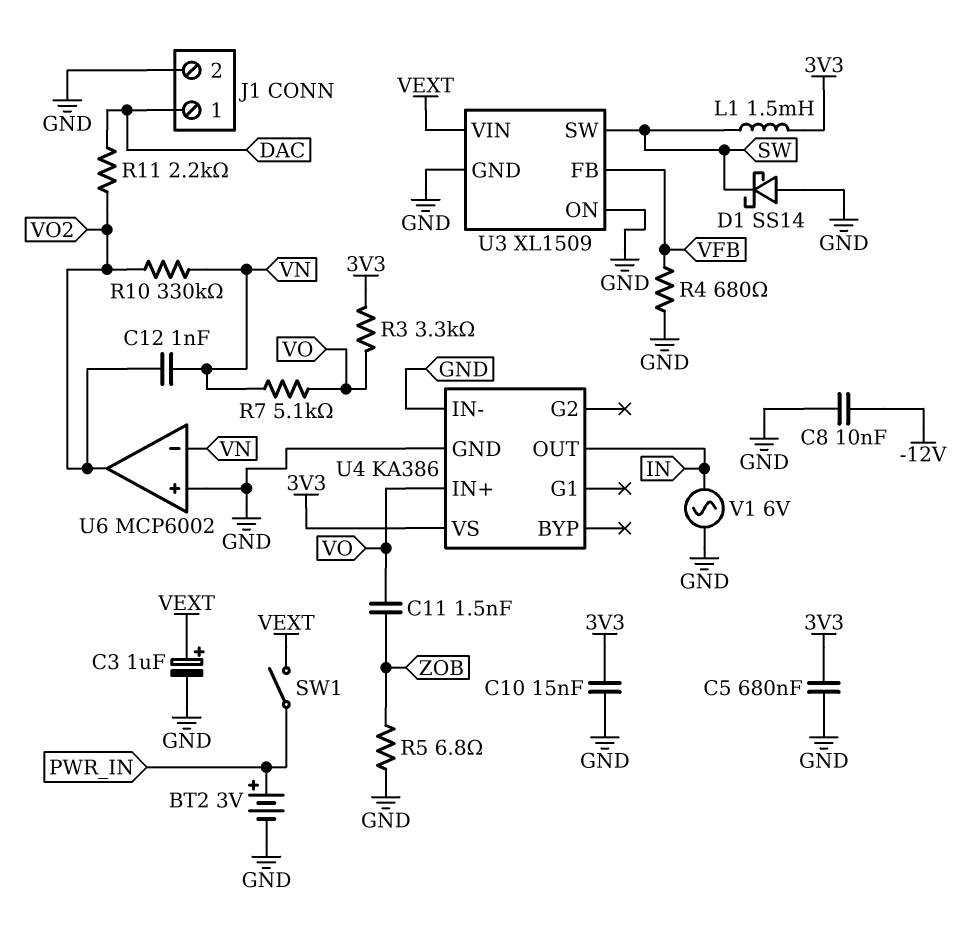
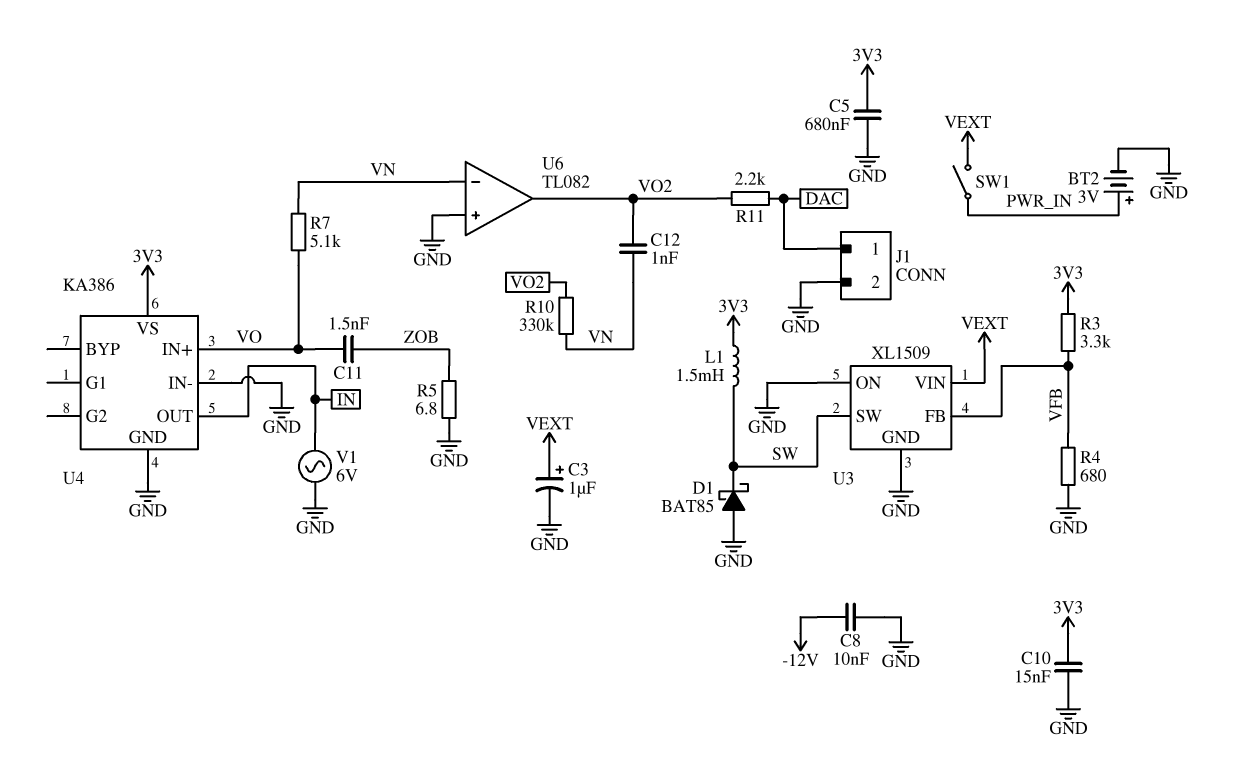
D1: schottky SS14 (A GND, K SW) -> schottky BAT85 (A GND, K SW)
R3: 3.3k (3V3, VO) -> 3.3k (3V3, VFB)
U6: MCP6002 -> TL082

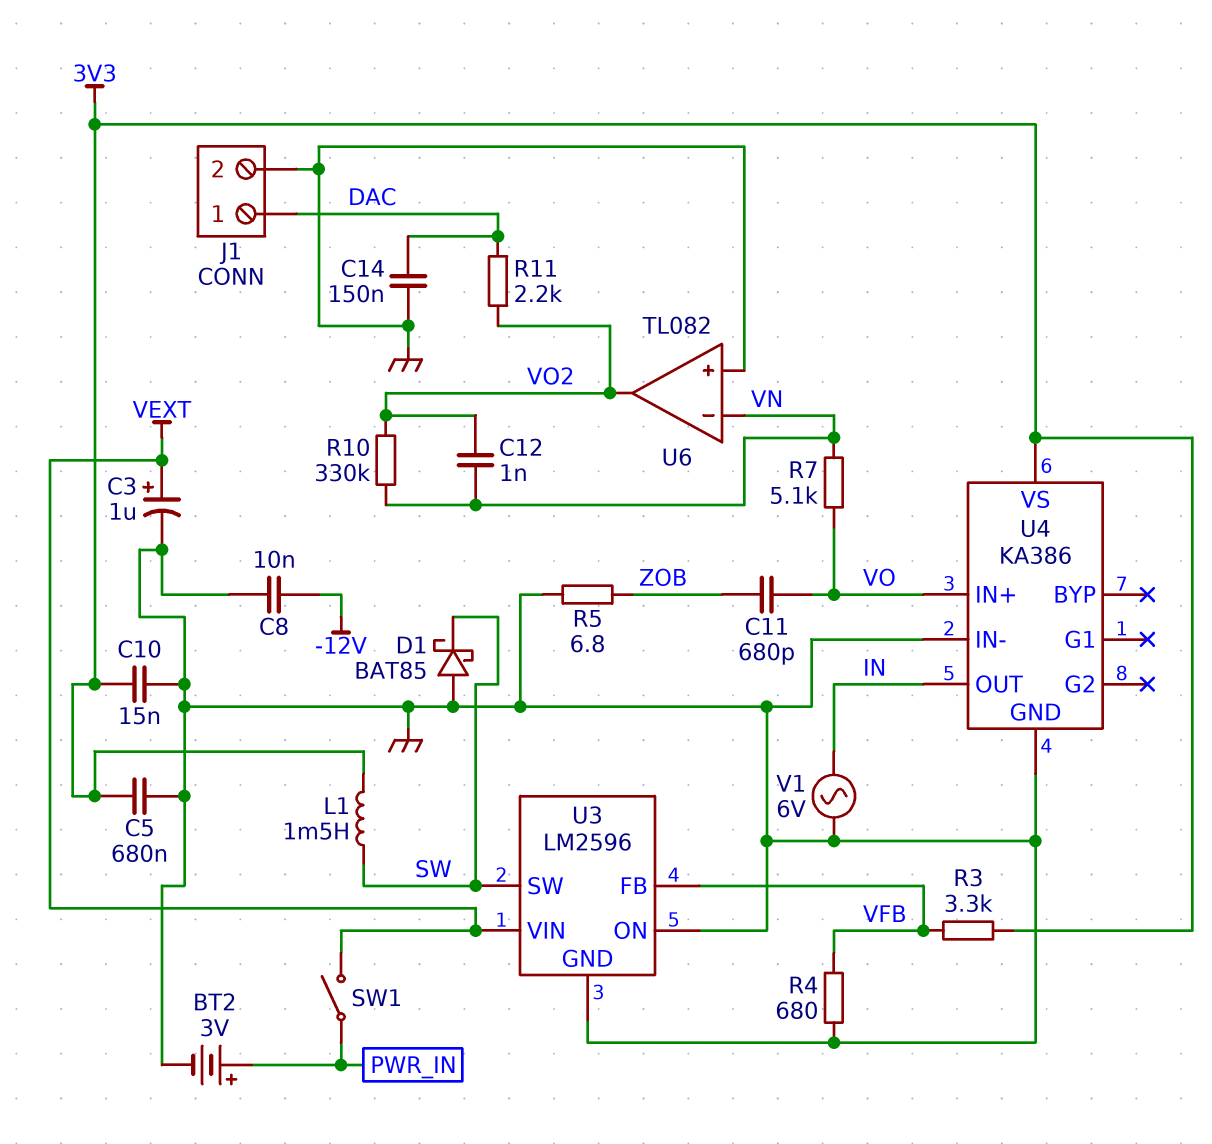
C11: 1.5nF (VO, ZOB) -> 680pF (VO, ZOB)
C14: none -> 150nF (DAC, GND)
U3: XL1509 -> LM2596

